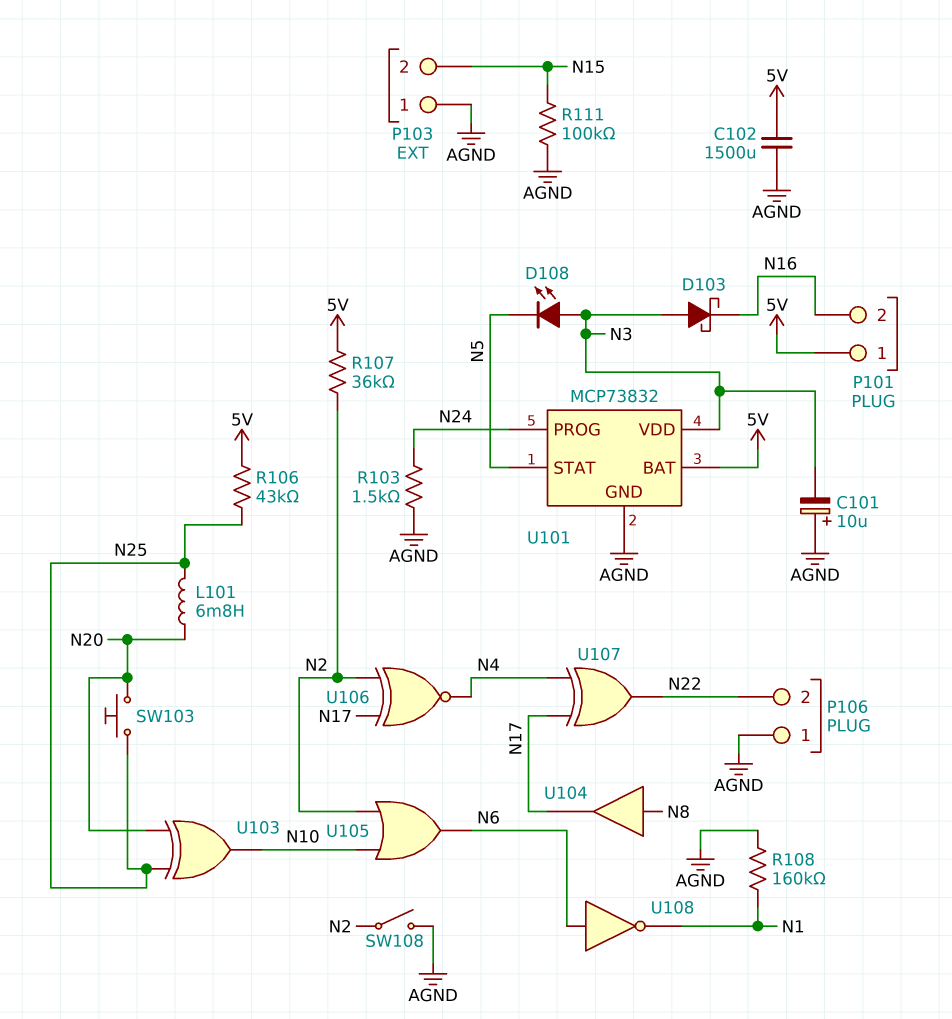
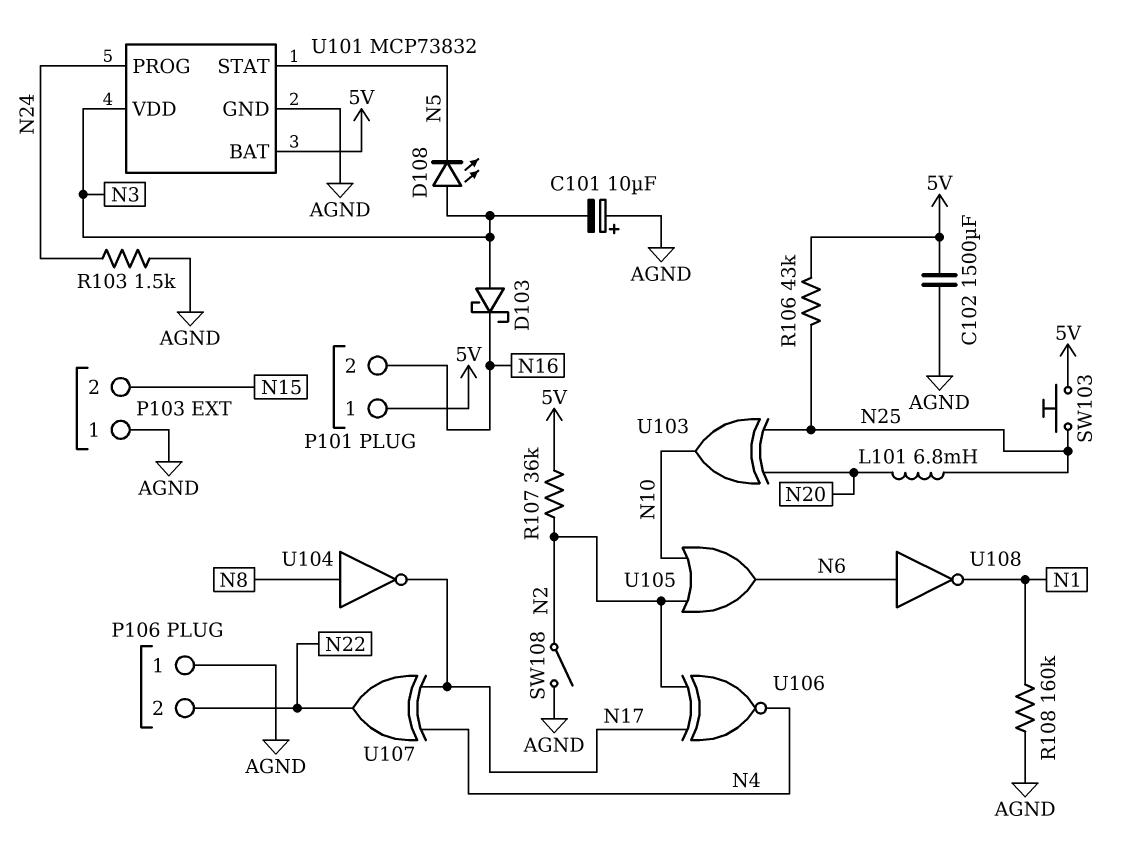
R111: 100k (AGND, N15) -> none
SW103: button (N20, N25) -> button (5V, N25)
U104: buffer (in N8, out N17) -> NOT (in N8, out N17)

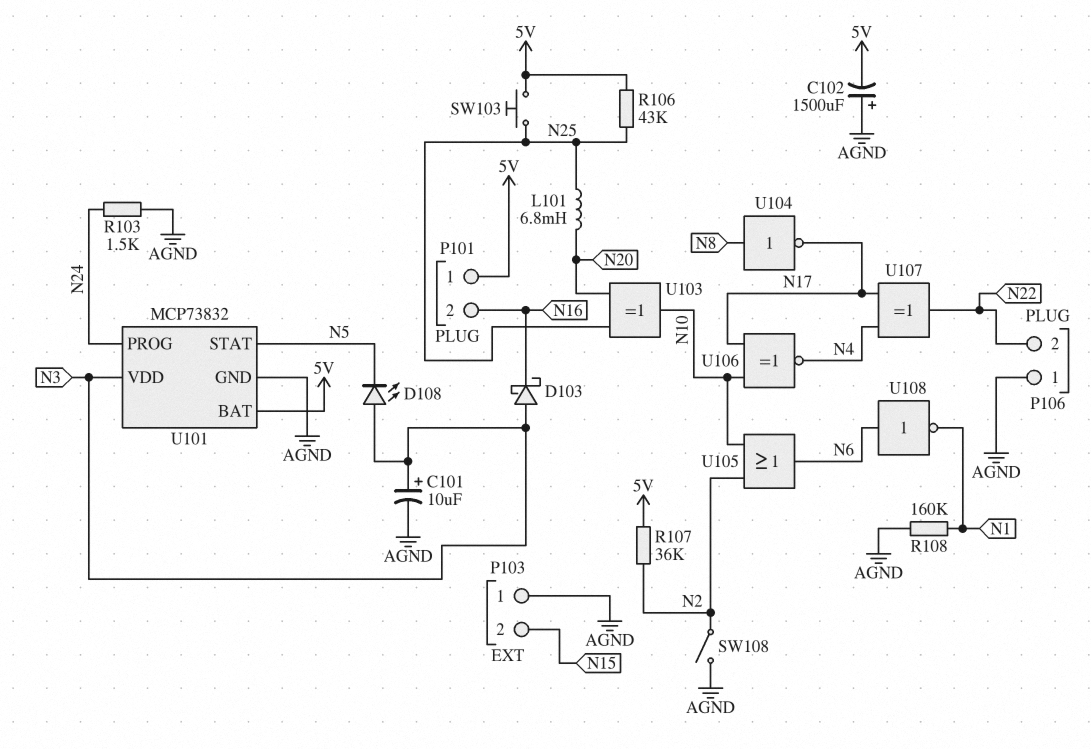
C101: 10uF (plus AGND, minus N3) -> 10uF (plus N3, minus AGND)
C102: 1500uF (5V, AGND) -> 1500uF (plus AGND, minus 5V)
U106: XNOR (in N2, in N17, out N4) -> XNOR (in N10, in N17, out N4)

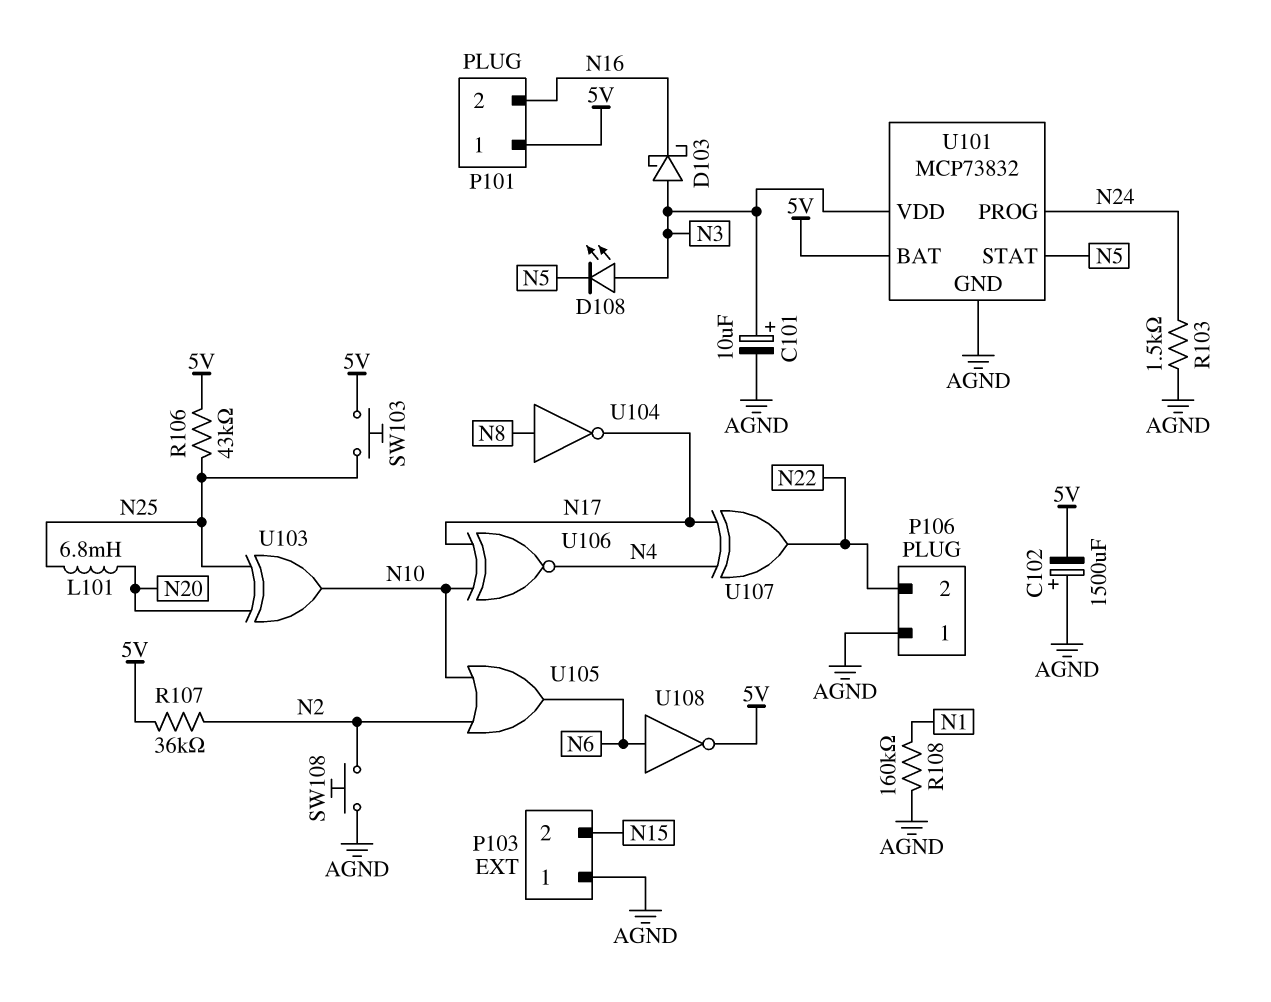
SW108: switch (AGND, N2) -> button (AGND, N2)
U108: NOT (in N6, out N1) -> NOT (in N6, out 5V)

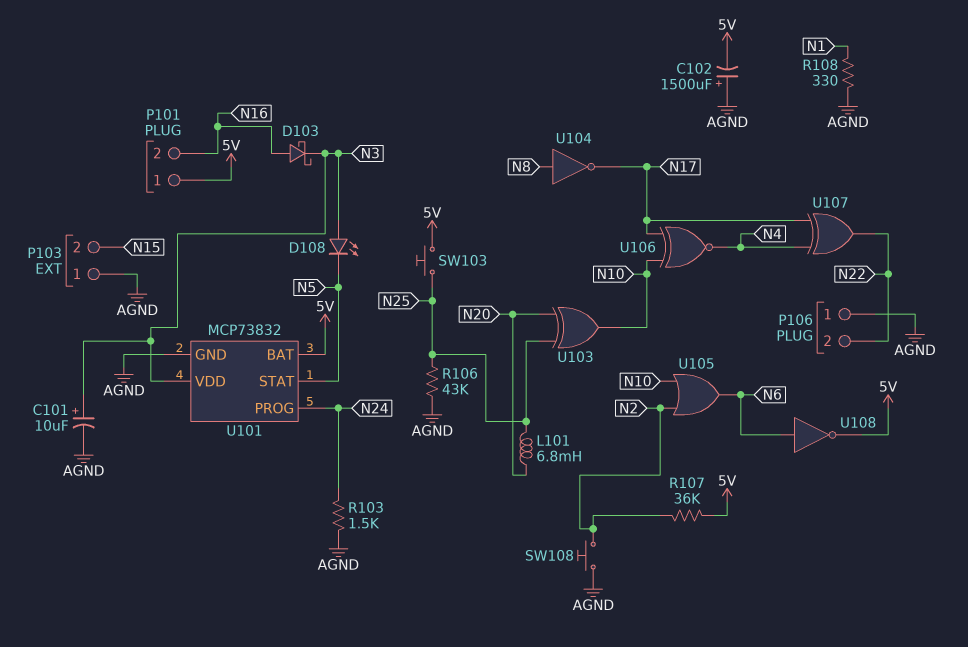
D103: schottky (A N3, K N16) -> schottky (A N16, K N3)
R106: 43k (5V, N25) -> 43k (AGND, N25)
R108: 160k (AGND, N1) -> 330 (AGND, N1)

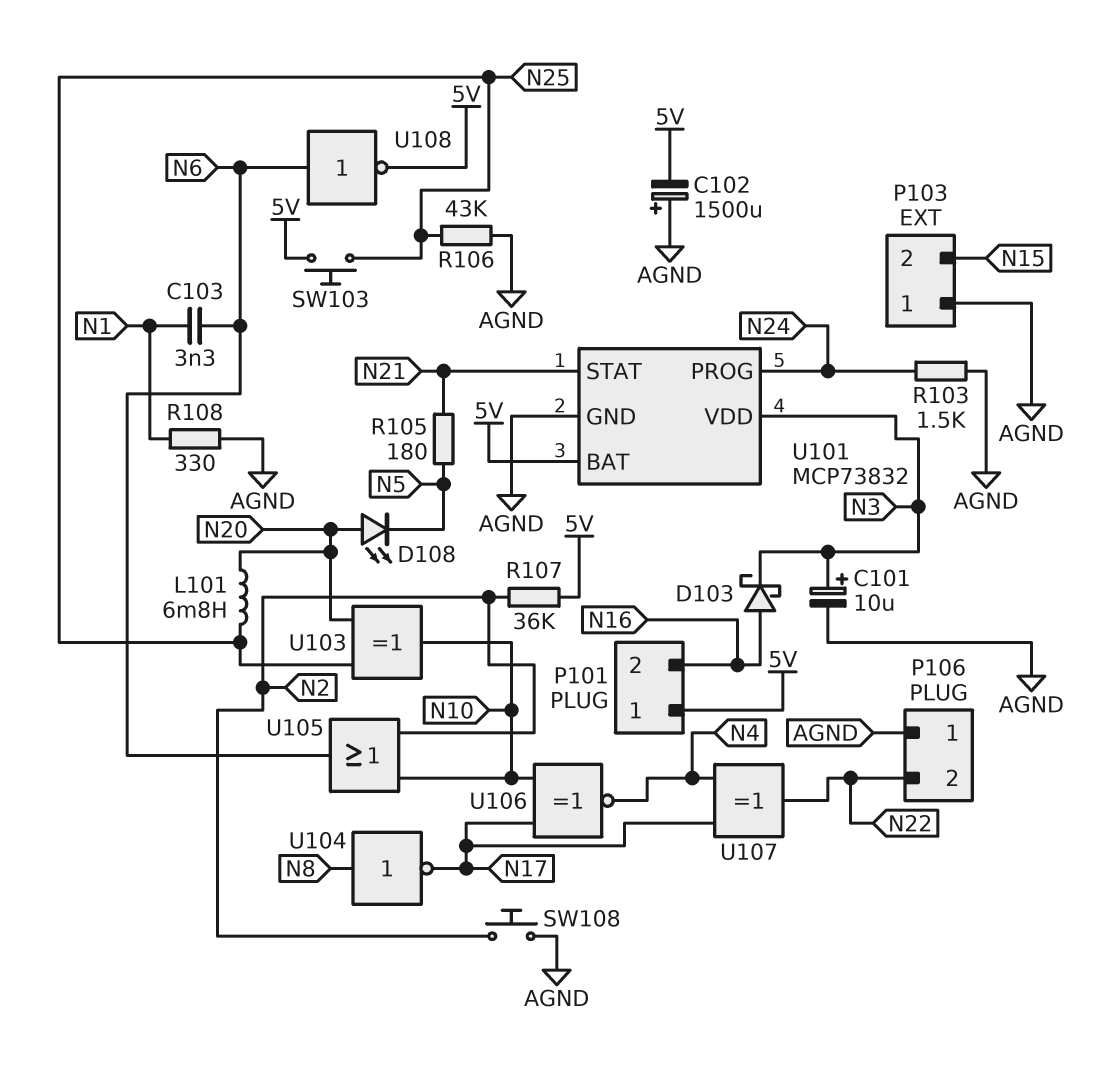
C103: none -> 3.3nF (N1, N6)
D108: LED (A N3, K N5) -> LED (A N20, K N5)
R105: none -> 180 (N5, N21)
U101 pin STAT: N5 -> N21

